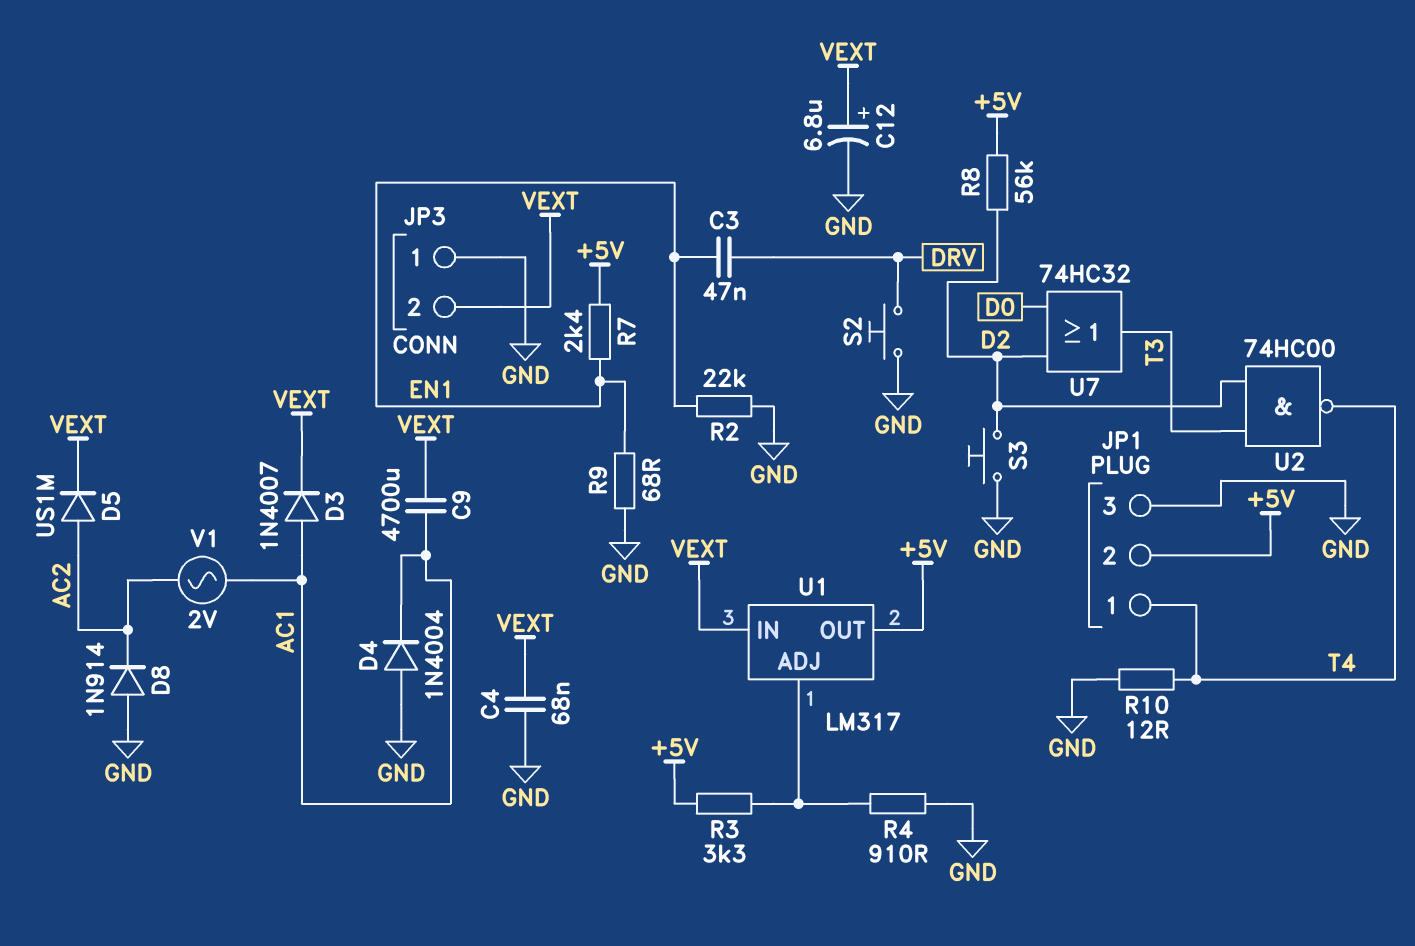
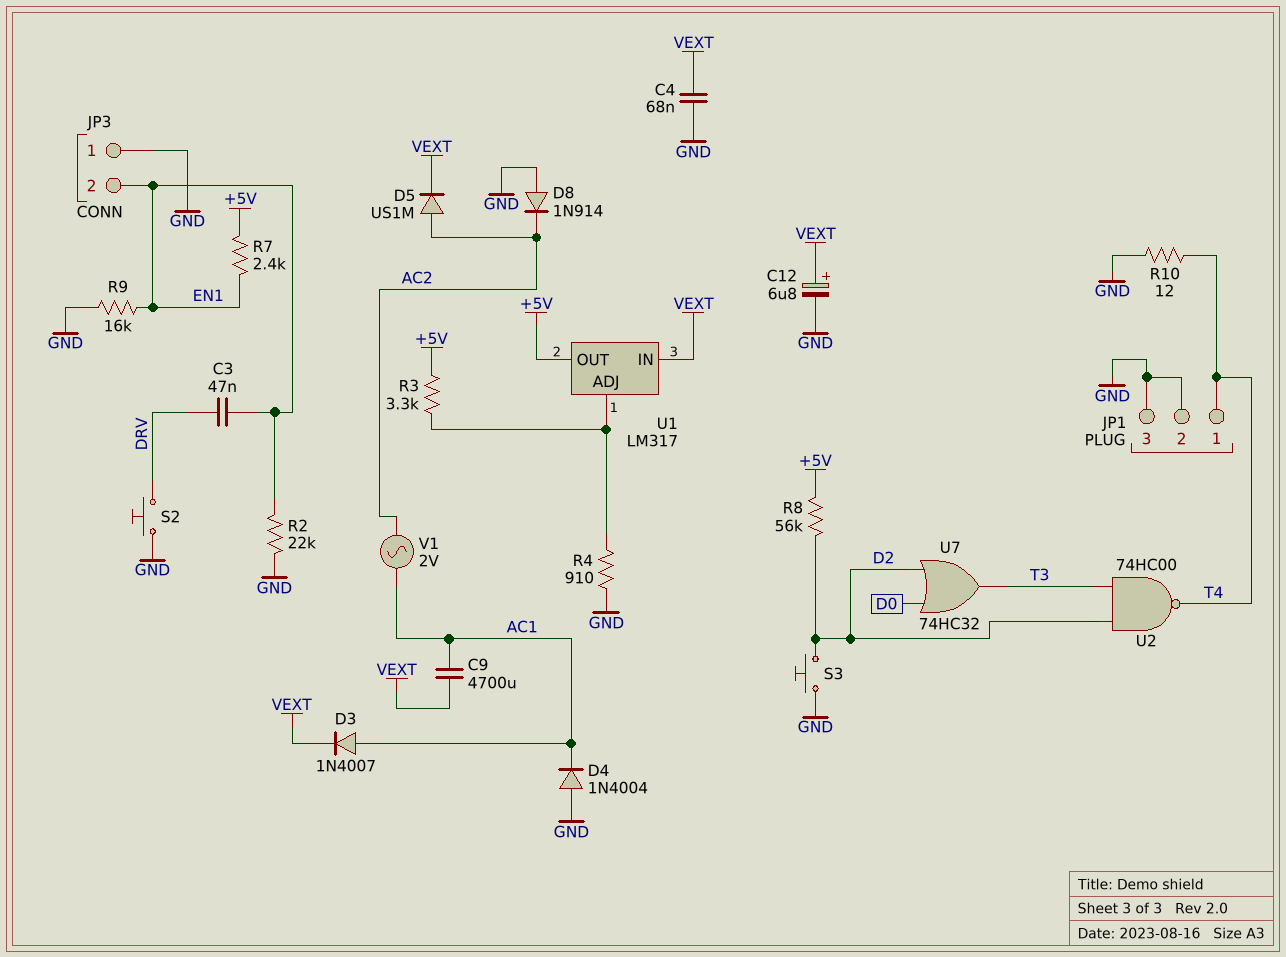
JP1 pin 2: +5V -> GND
JP3 pin 2: VEXT -> EN1
R9: 68 (EN1, GND) -> 16k (EN1, GND)

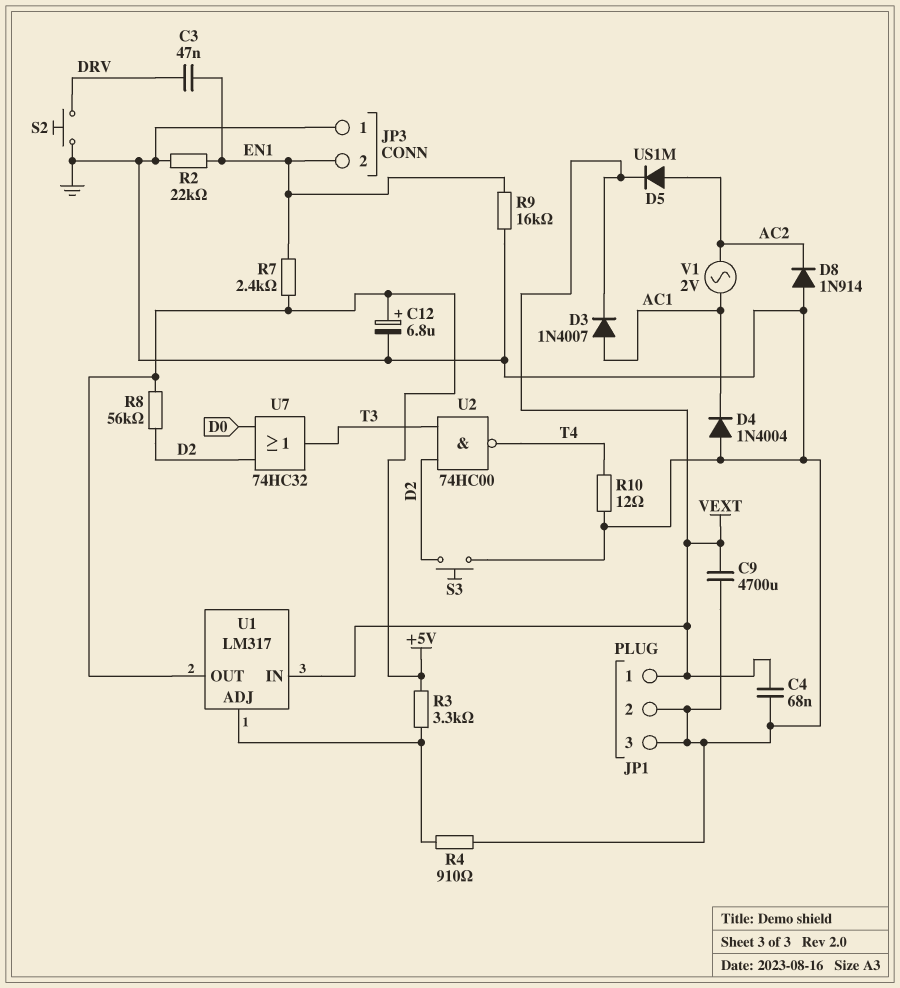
C9: 4700uF (AC1, VEXT) -> 4700uF (GND, VEXT)
C12: 6.8uF (plus VEXT, minus GND) -> 6.8uF (plus +5V, minus GND)
JP1 pin 1: T4 -> VEXT

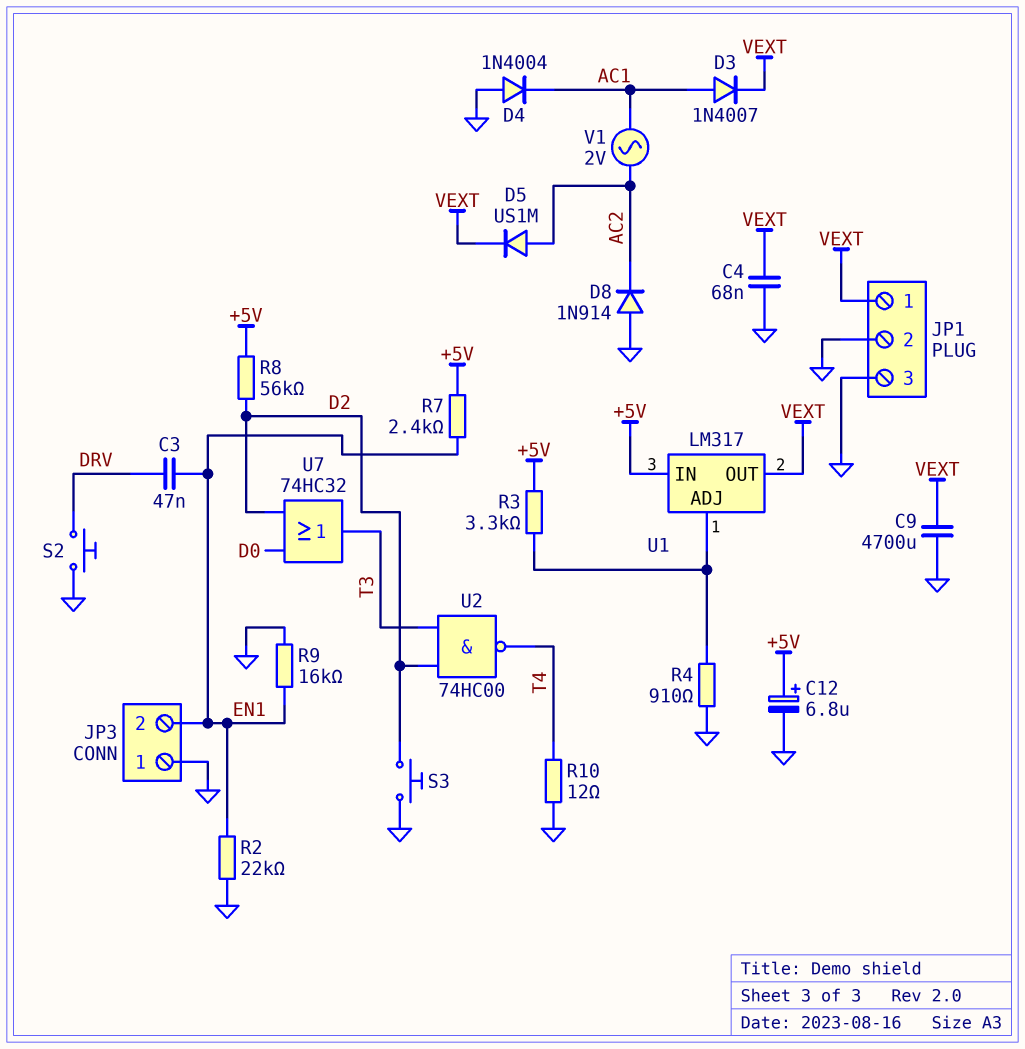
U1 pin IN: VEXT -> +5V
U1 pin OUT: +5V -> VEXT

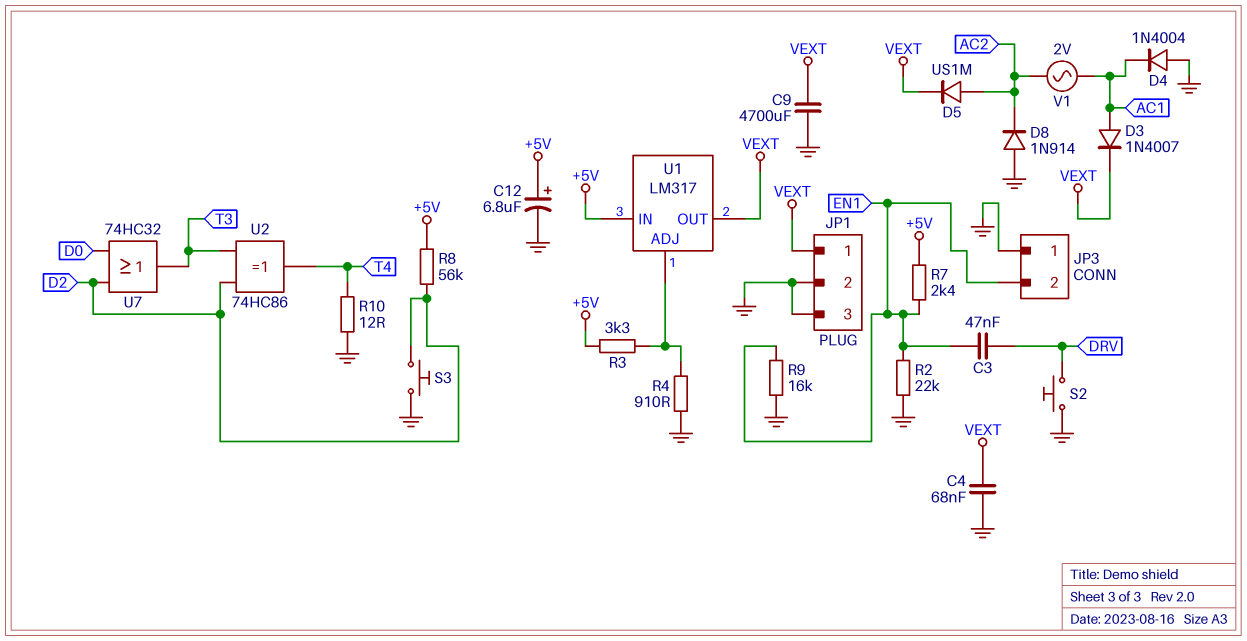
U2: NAND 74HC00 (in D2, in T3, out T4) -> XOR 74HC86 (in D2, in T3, out T4)

